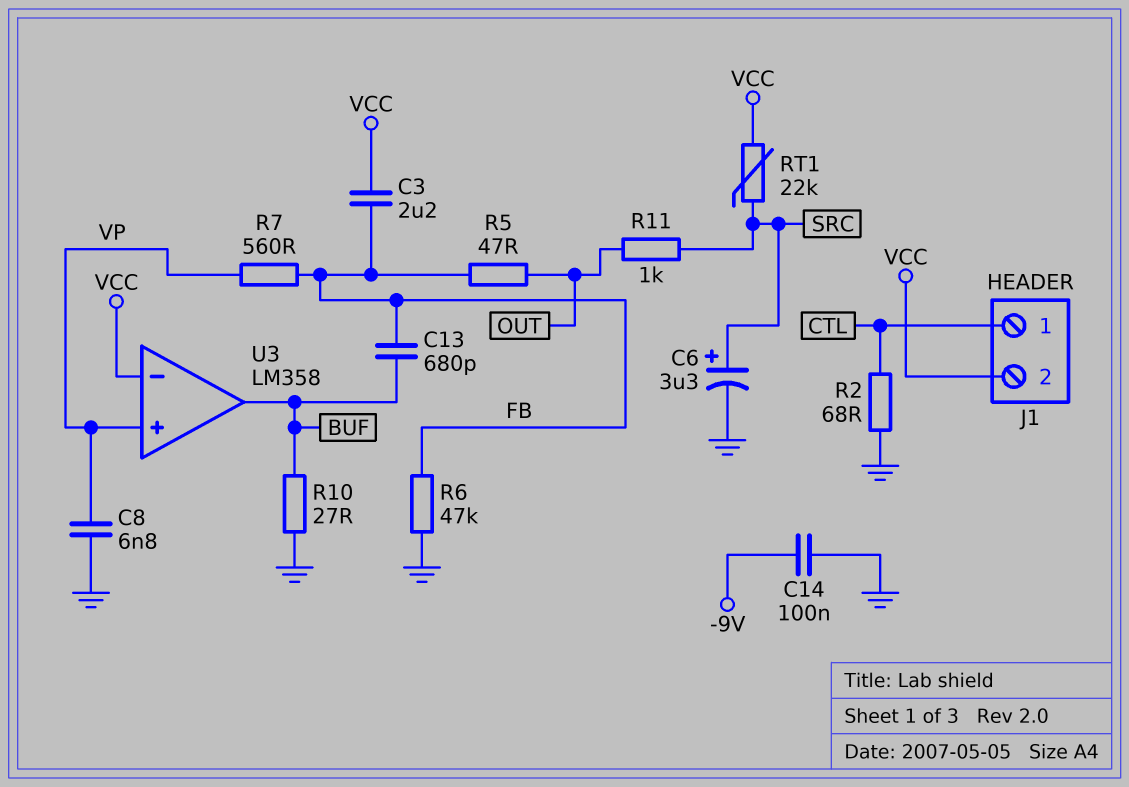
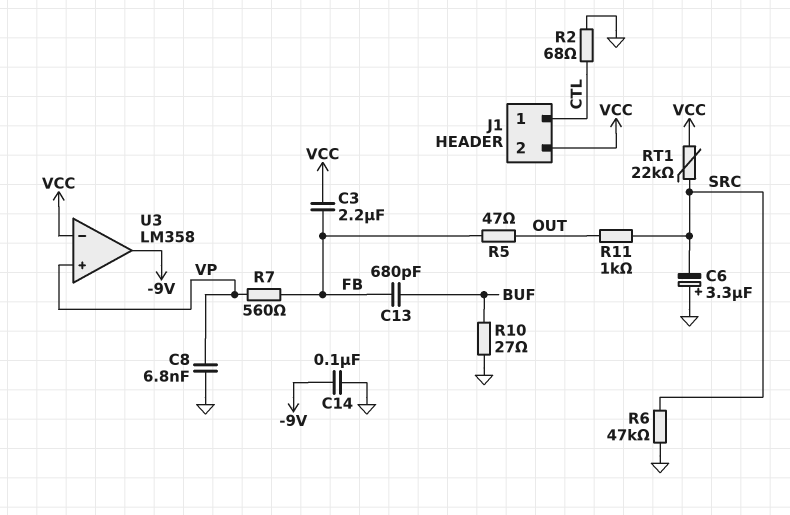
C6: 3.3uF (plus SRC, minus GND) -> 3.3uF (plus GND, minus SRC)
R6: 47k (FB, GND) -> 47k (GND, SRC)
U3 pin out: BUF -> -9V

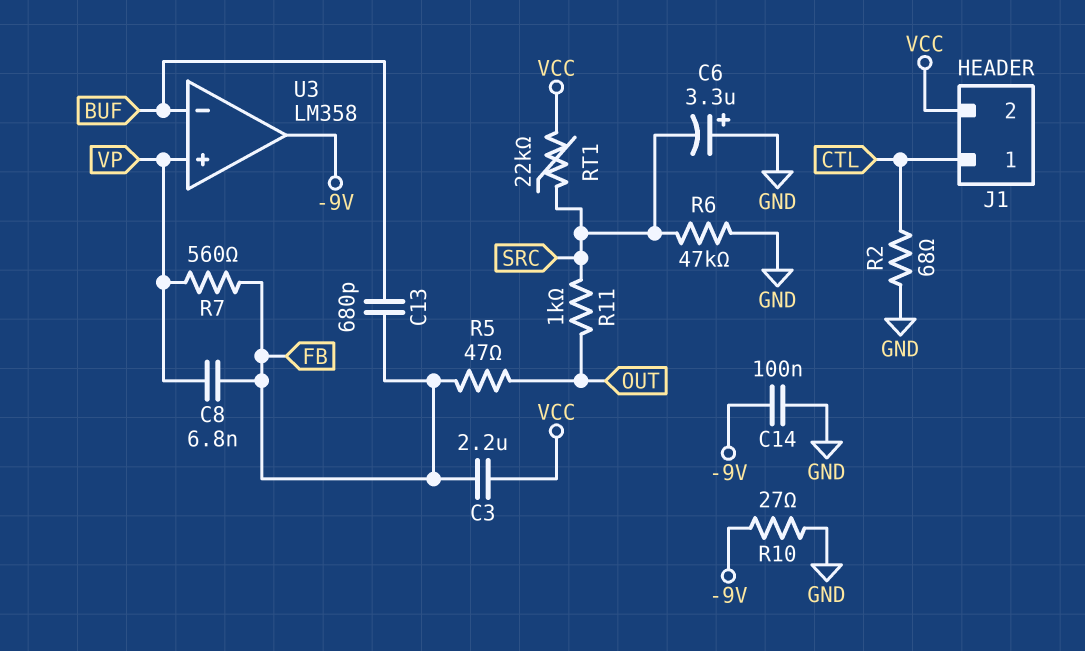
C8: 6.8nF (GND, VP) -> 6.8nF (FB, VP)
R10: 27 (BUF, GND) -> 27 (-9V, GND)
U3 pin in-: VCC -> BUF

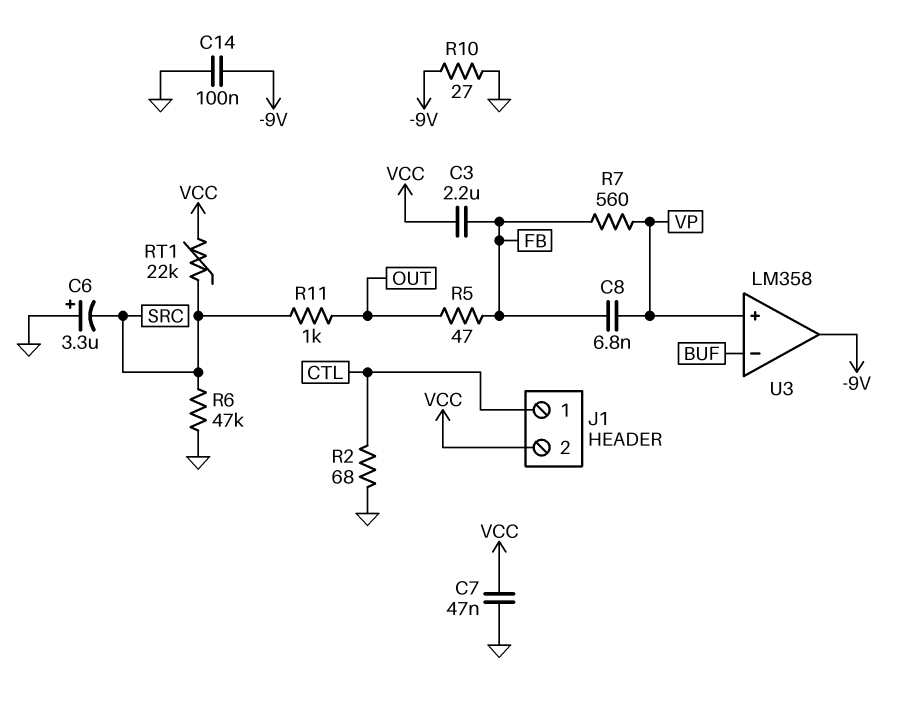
C7: none -> 47nF (GND, VCC)
C13: 680pF (BUF, FB) -> none

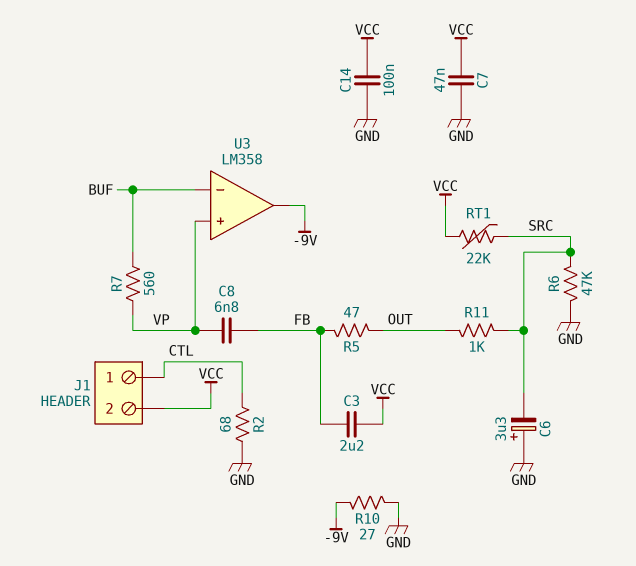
C14: 100nF (-9V, GND) -> 100nF (GND, VCC)
R7: 560 (FB, VP) -> 560 (BUF, VP)

